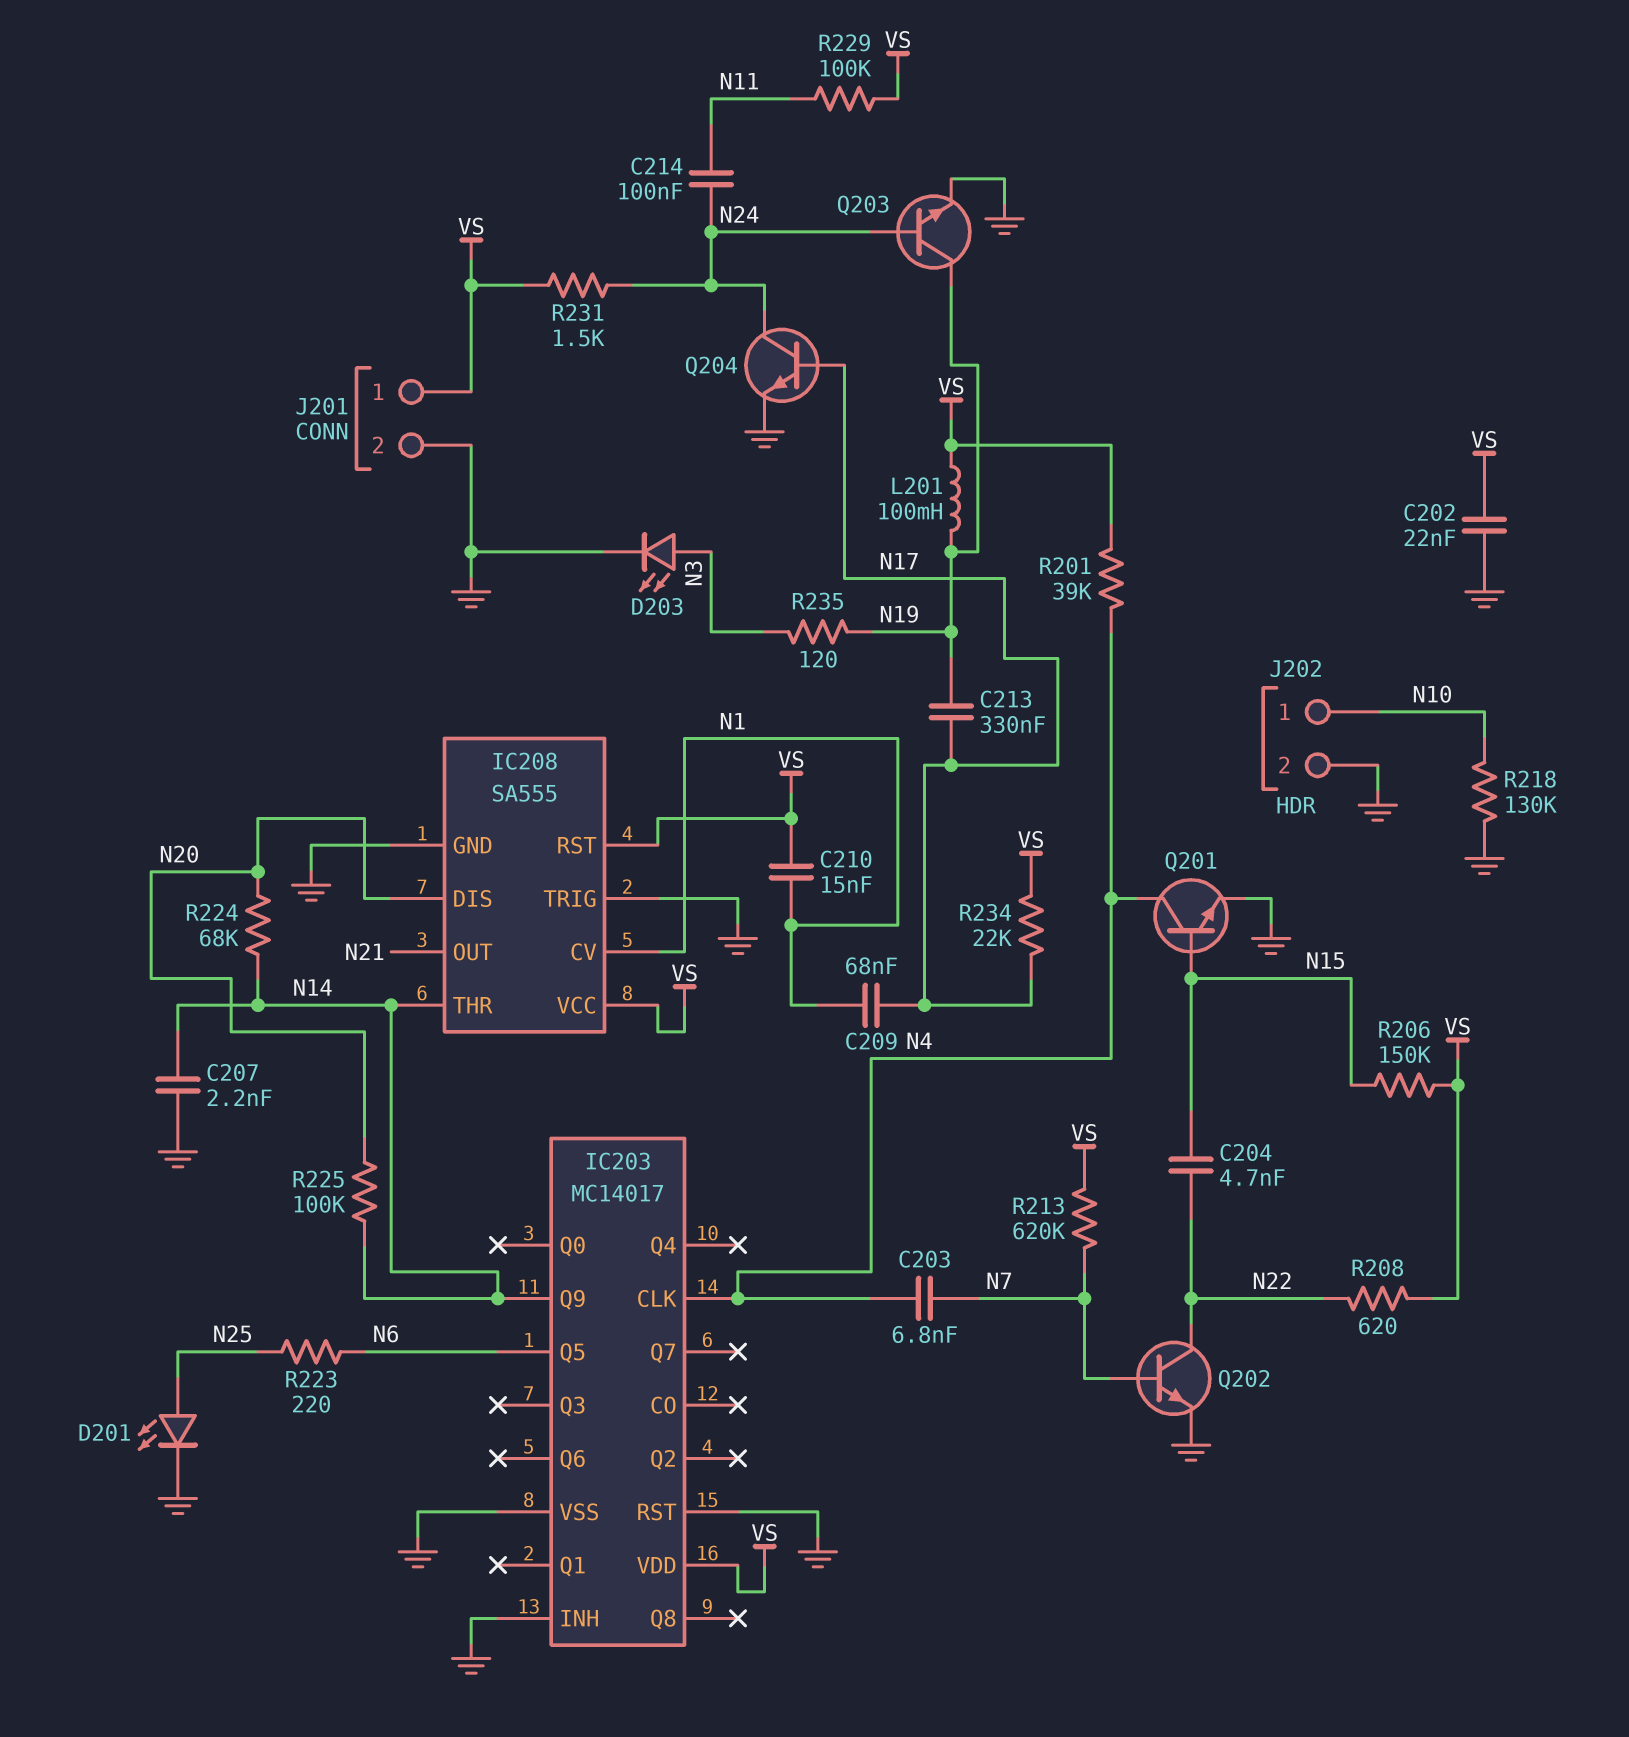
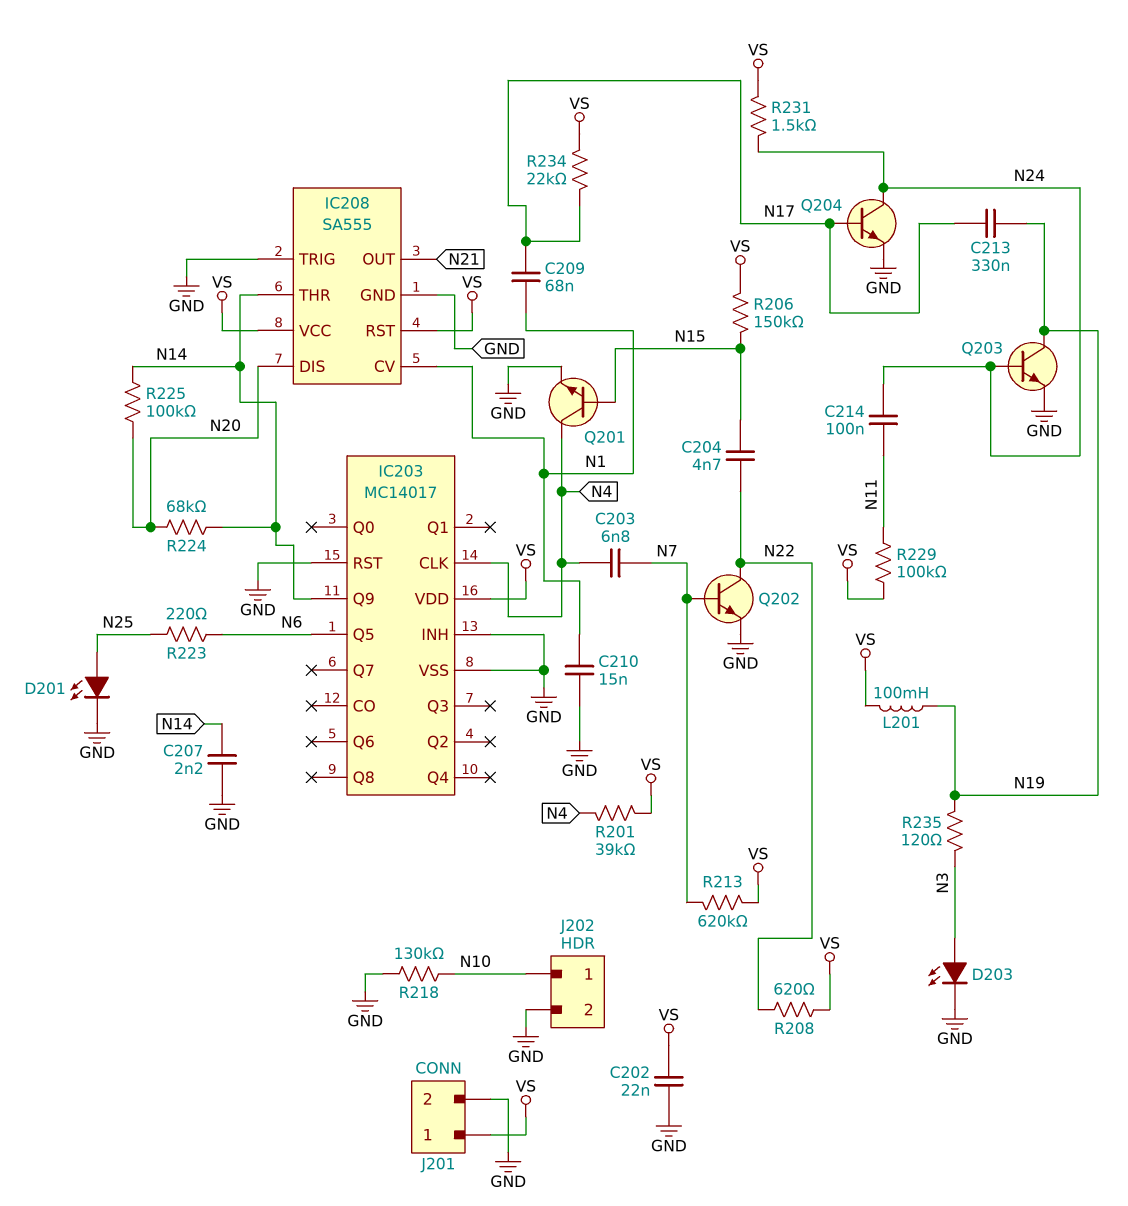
C210: 15nF (N1, VS) -> 15nF (GND, N1)

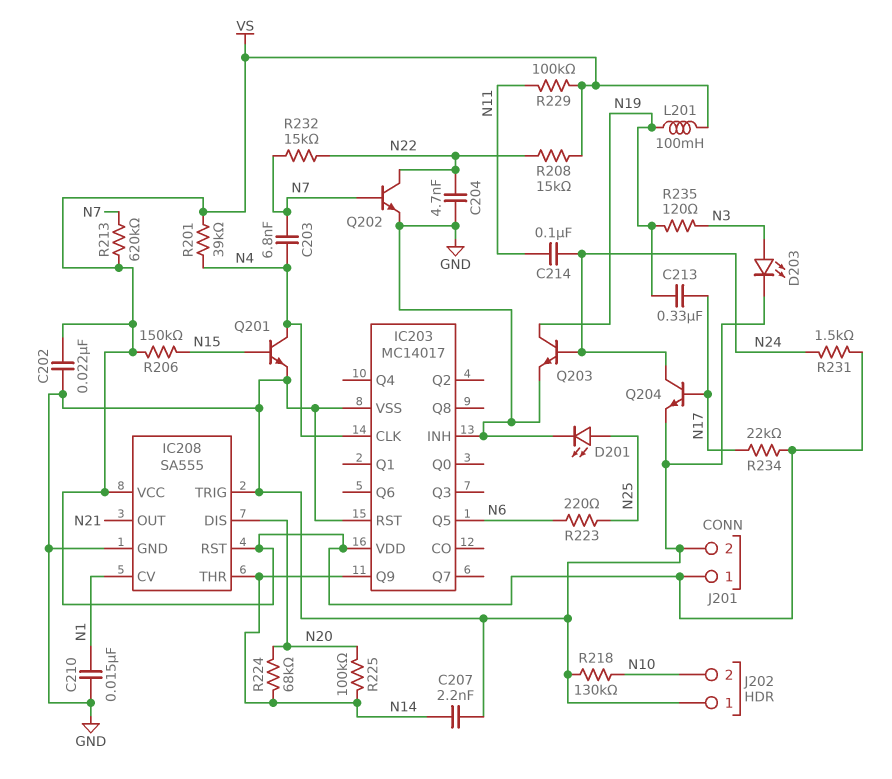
C204: 4.7nF (N15, N22) -> 4.7nF (GND, N22)
C209: 68nF (N1, N17) -> none
J202 pin 1: N10 -> GND
J202 pin 2: GND -> N10
R208: 620 (N22, VS) -> 15k (N22, VS)
R232: none -> 15k (N7, N22)

